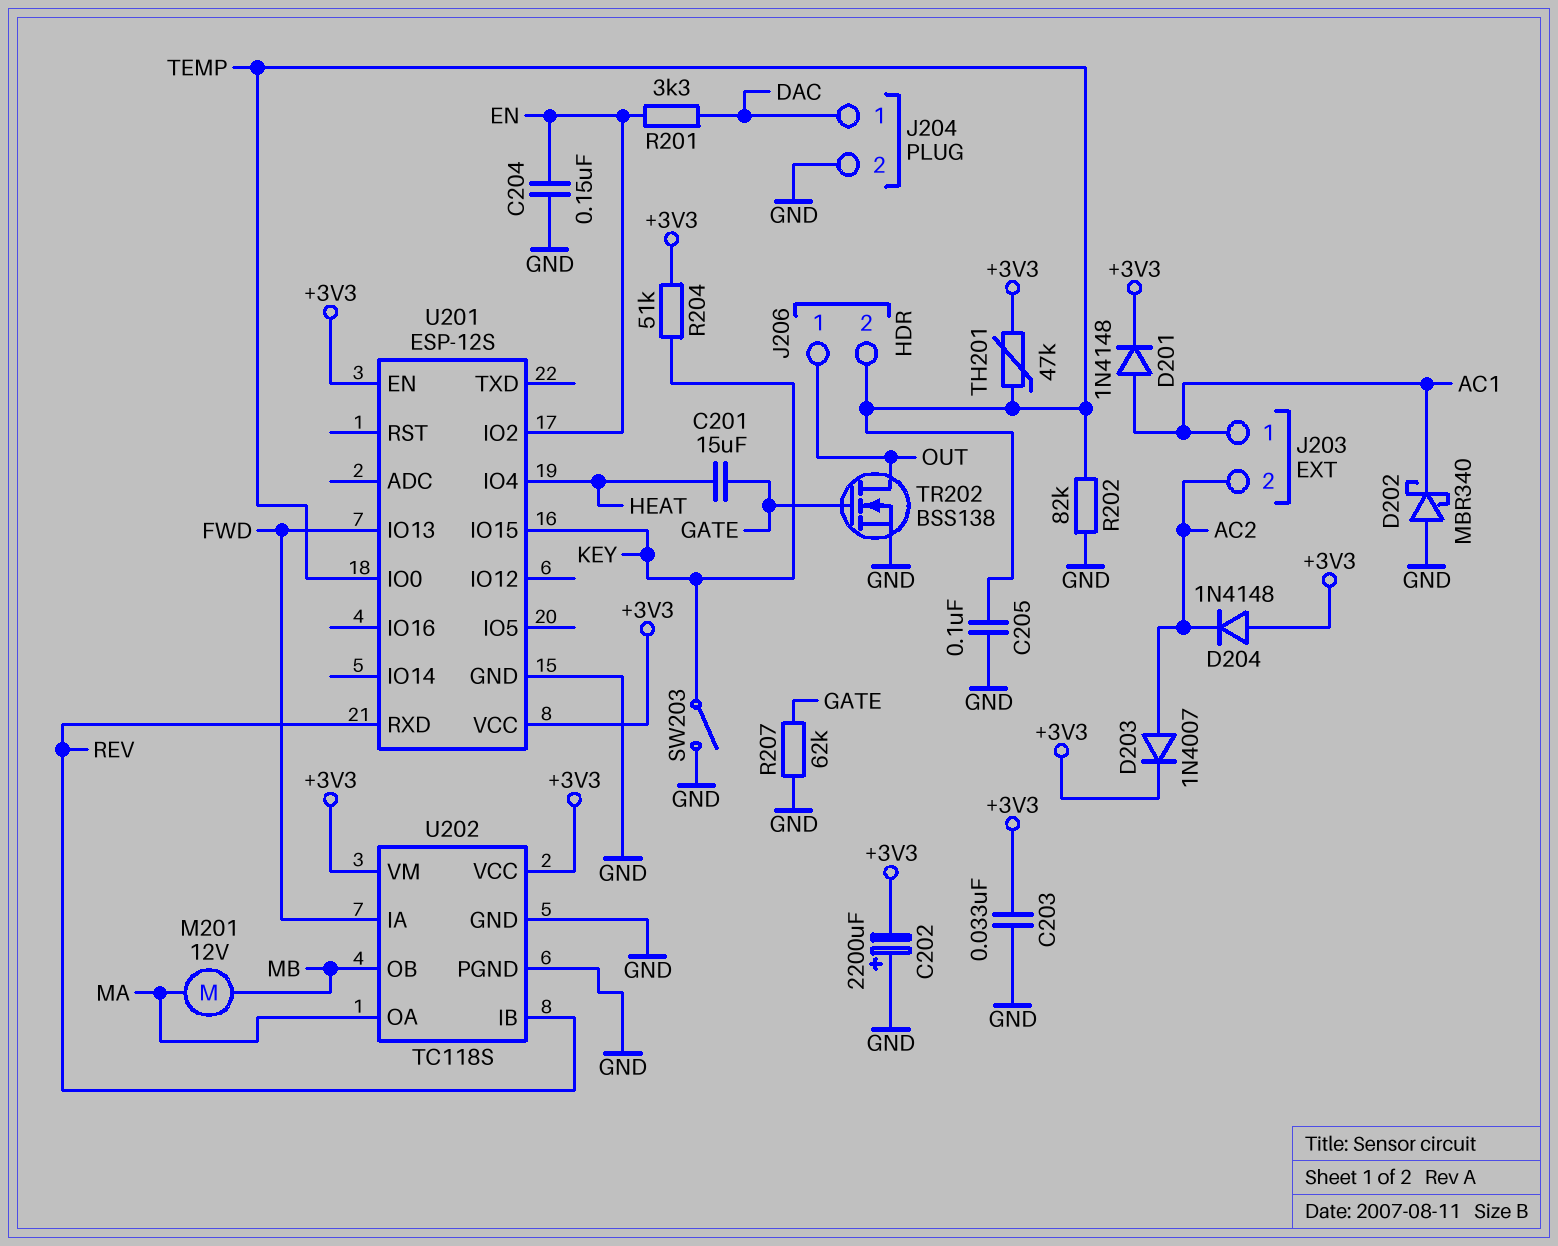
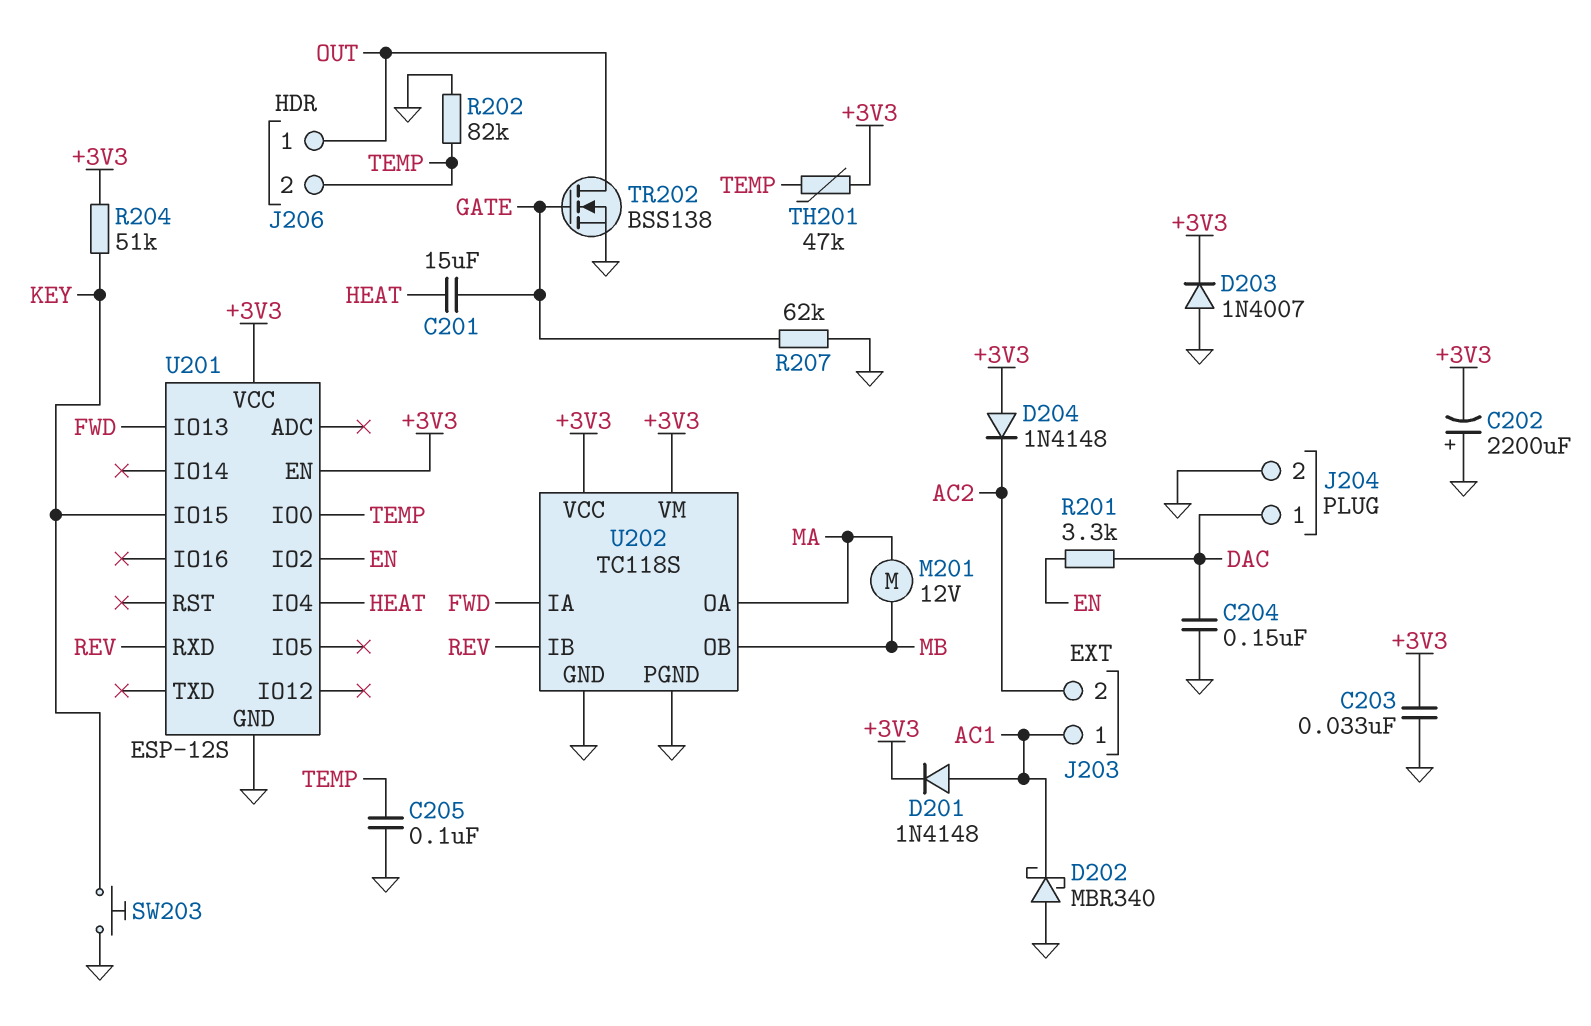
C204: 150nF (EN, GND) -> 150nF (DAC, GND)
D203: diode 1N4007 (A AC2, K +3V3) -> diode 1N4007 (A GND, K +3V3)
SW203: switch (GND, KEY) -> button (GND, KEY)

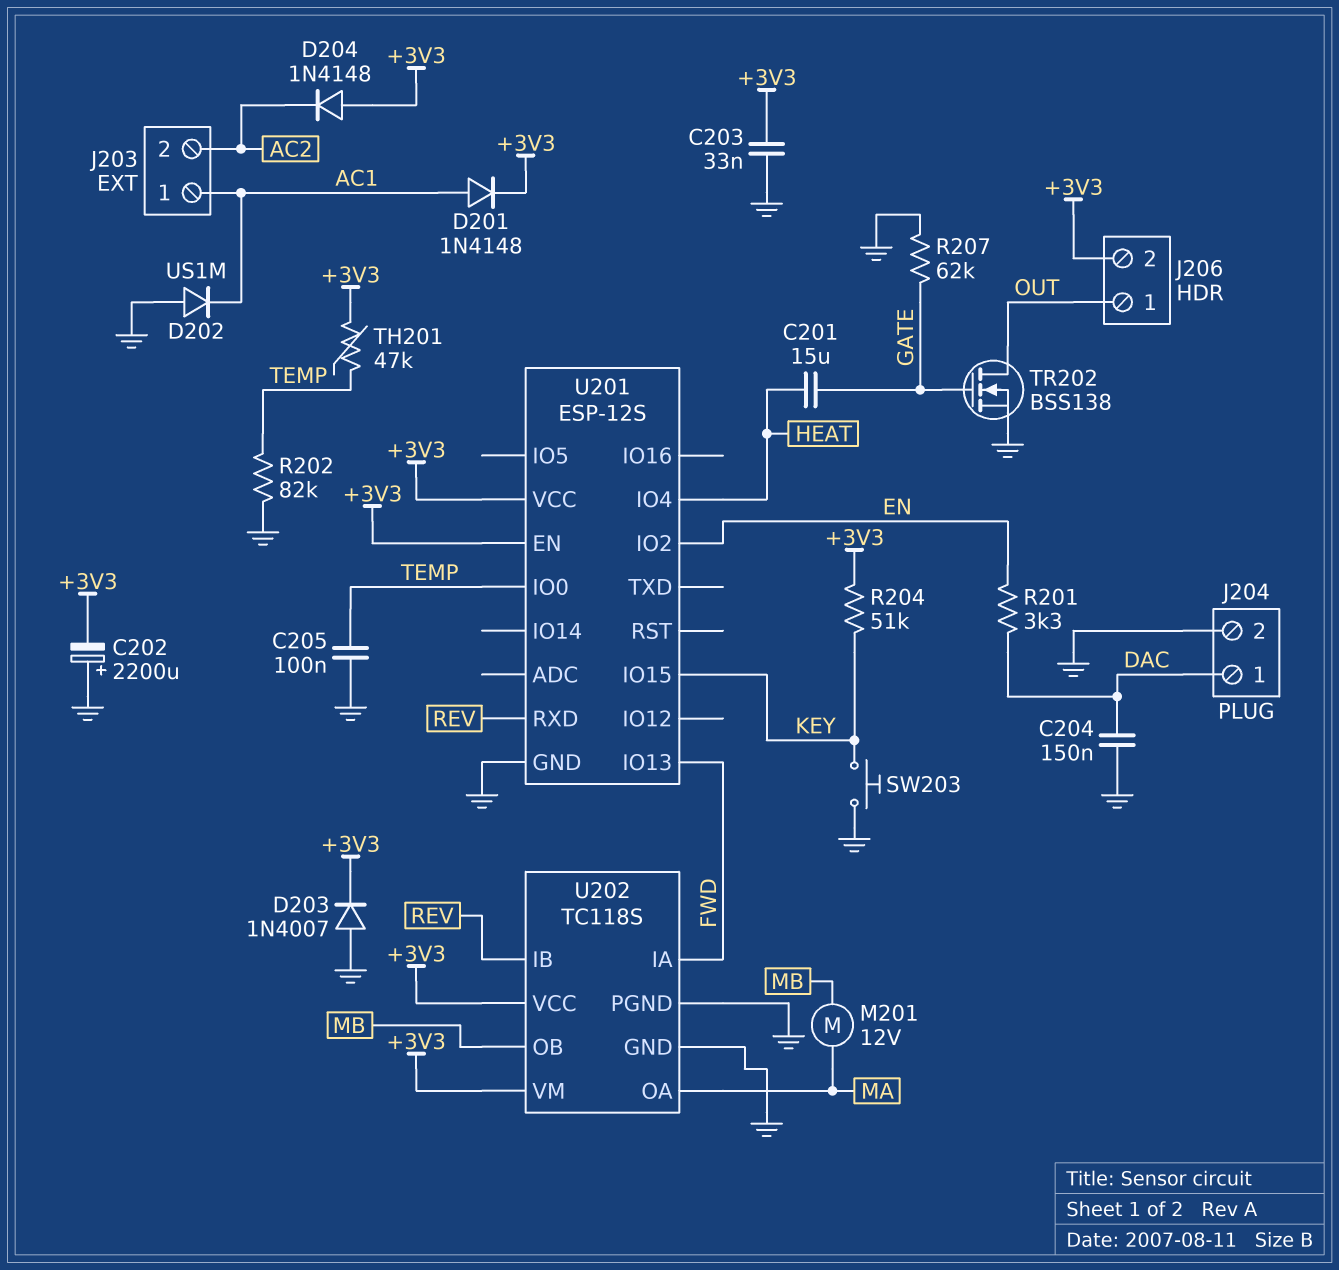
D202: schottky MBR340 (A GND, K AC1) -> diode US1M (A GND, K AC1)
J206 pin 2: TEMP -> +3V3

